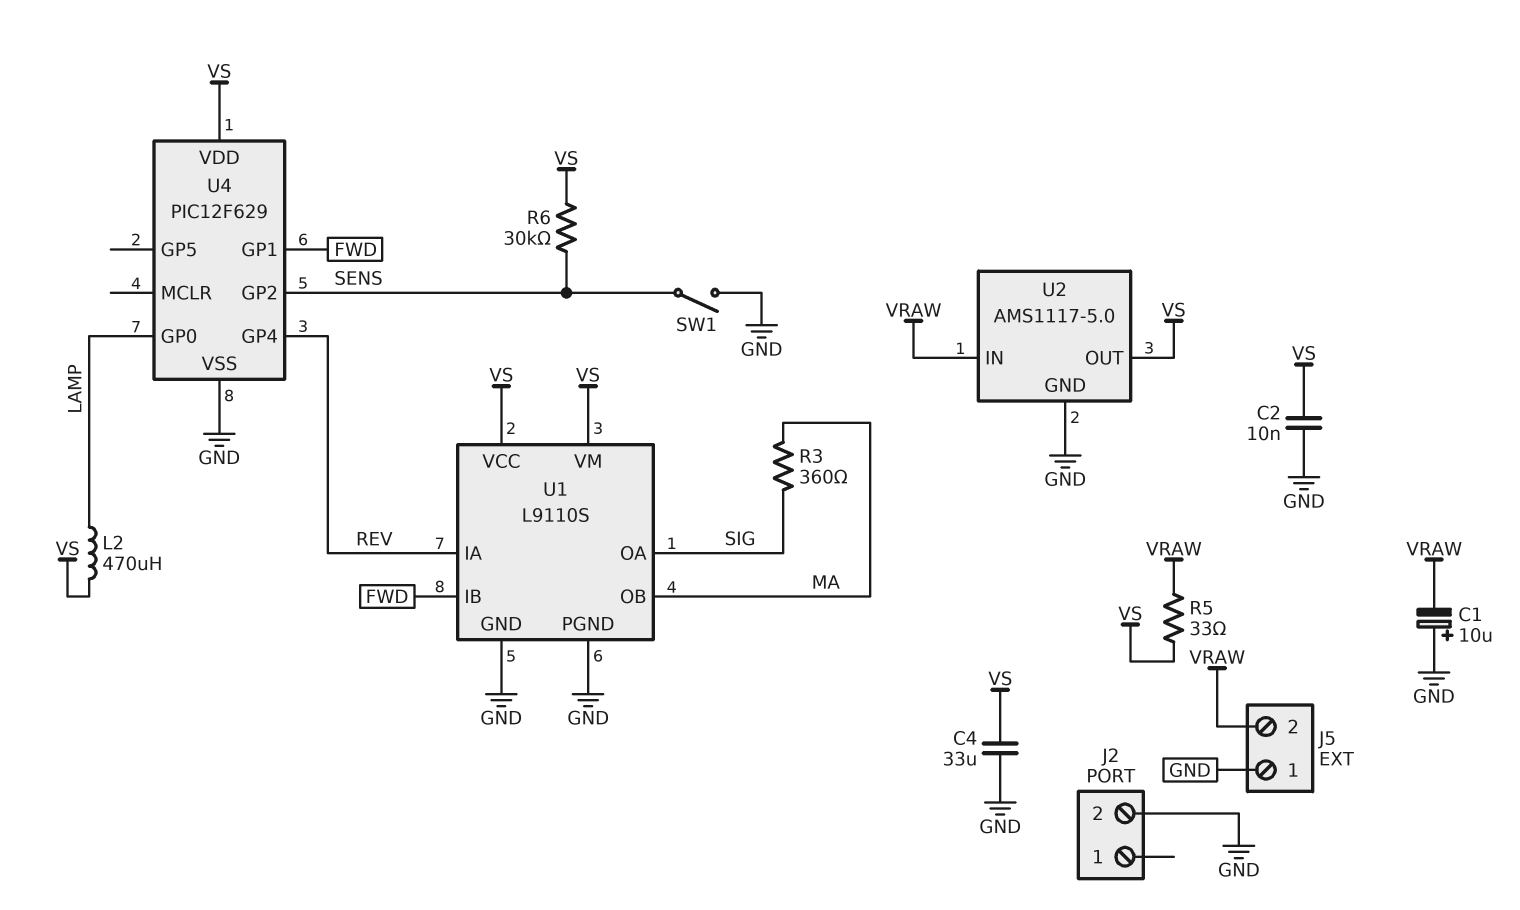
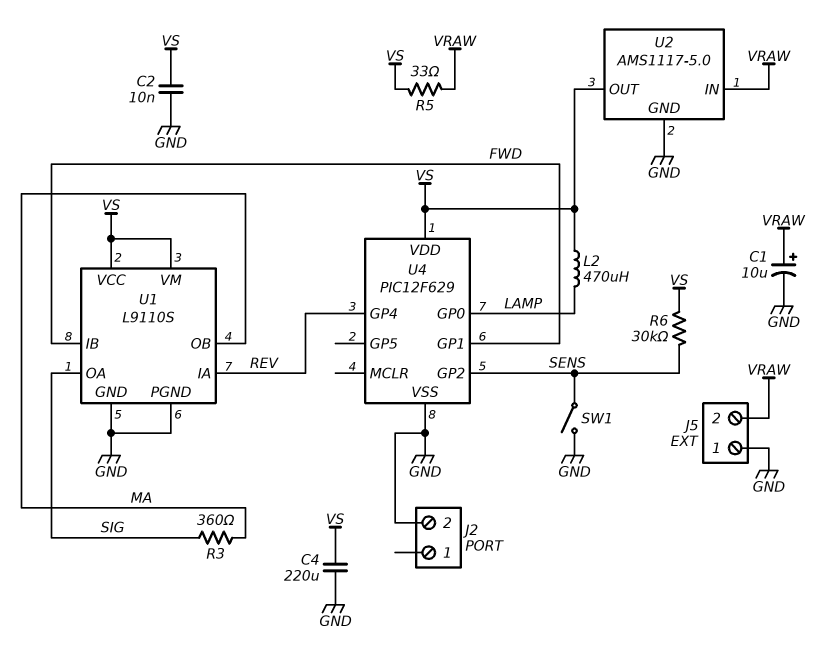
C1: 10uF (plus GND, minus VRAW) -> 10uF (plus VRAW, minus GND)
C4: 33uF (GND, VS) -> 220uF (GND, VS)

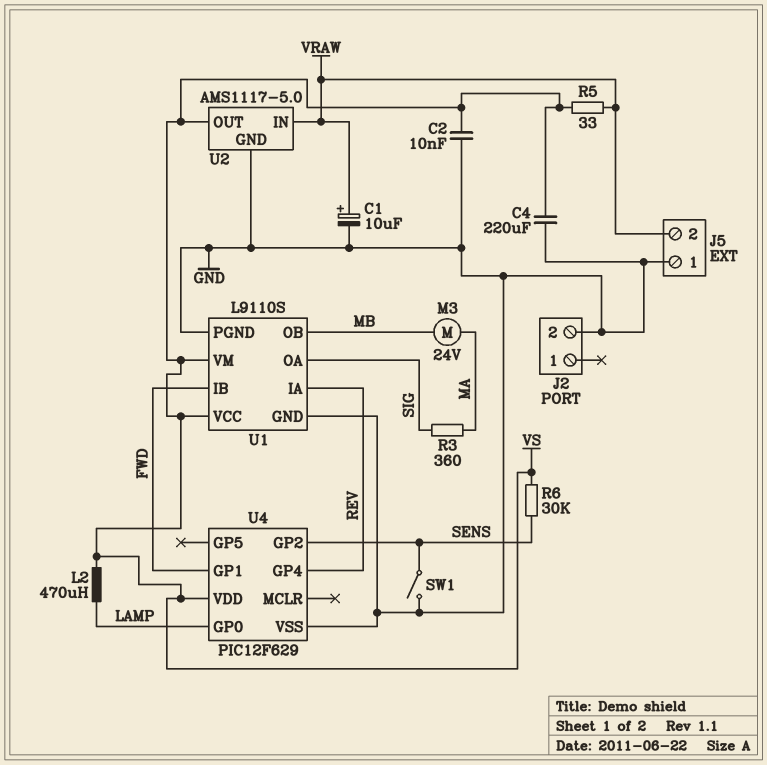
M3: none -> motor 24V (MA, MB)
U1 pin OB: MA -> MB

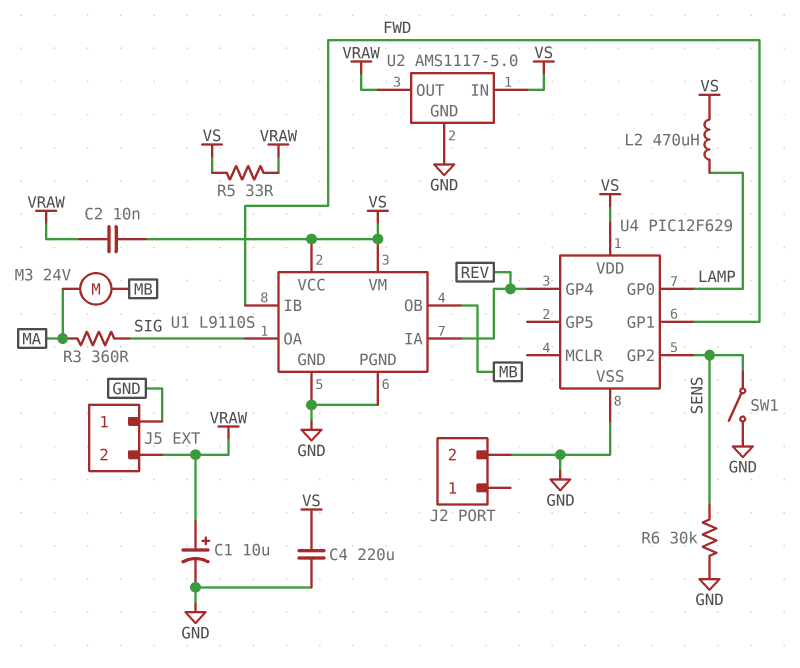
C2: 10nF (GND, VS) -> 10nF (VRAW, VS)
R6: 30k (SENS, VS) -> 30k (GND, SENS)
U2 pin IN: VRAW -> VS
U2 pin OUT: VS -> VRAW

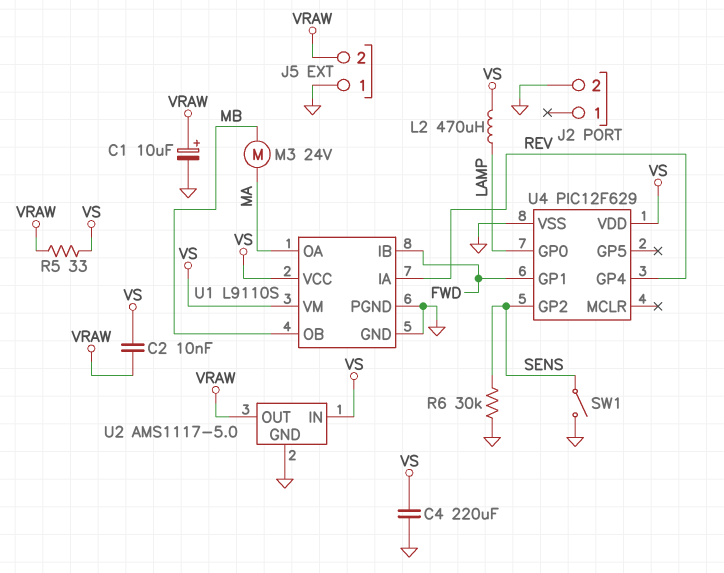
R3: 360 (MA, SIG) -> none
U1 pin OA: SIG -> MA

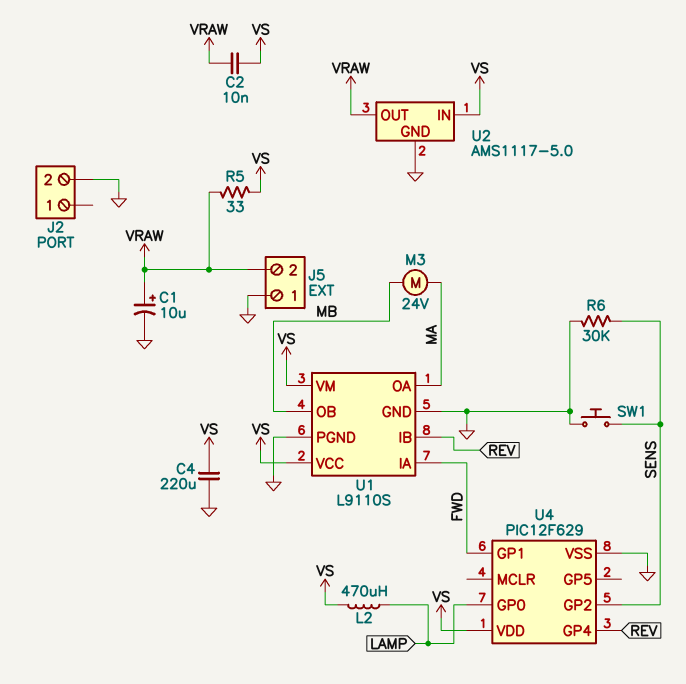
SW1: switch (GND, SENS) -> button (GND, SENS)
U1 pin IA: REV -> FWD
U1 pin IB: FWD -> REV

